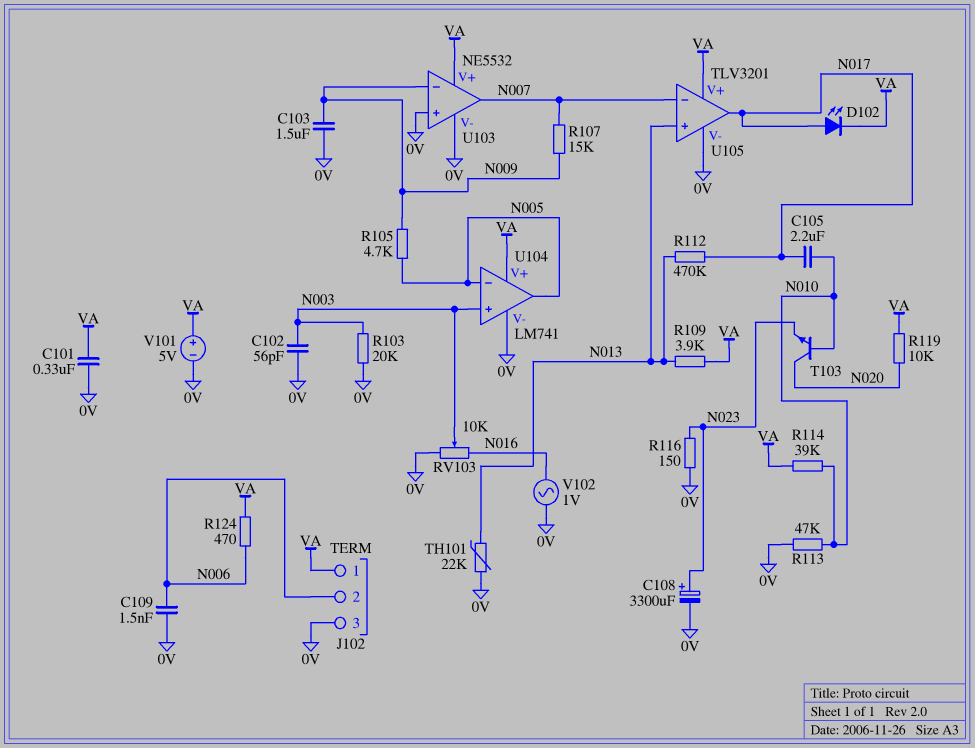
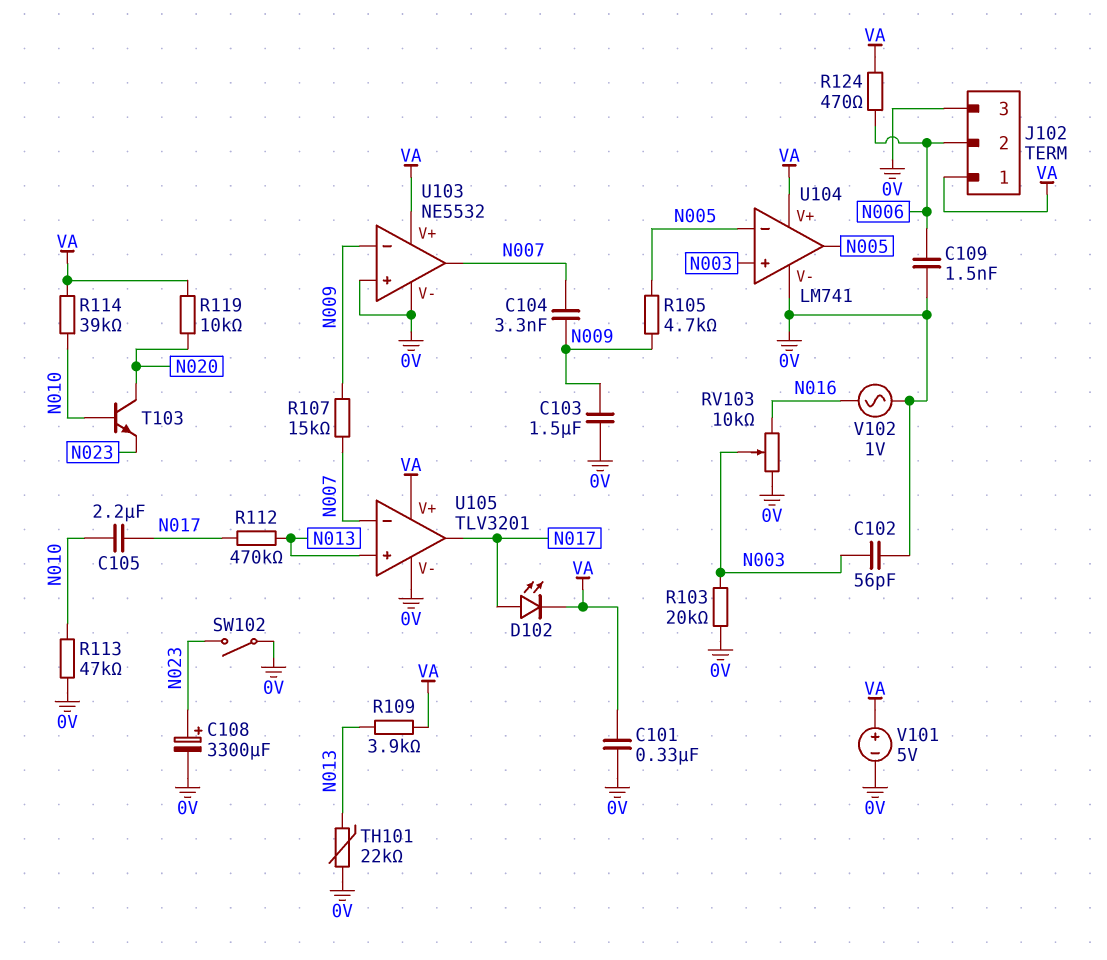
C104: none -> 3.3nF (N007, N009)
R116: 150 (0V, N023) -> none
SW102: none -> switch (0V, N023)

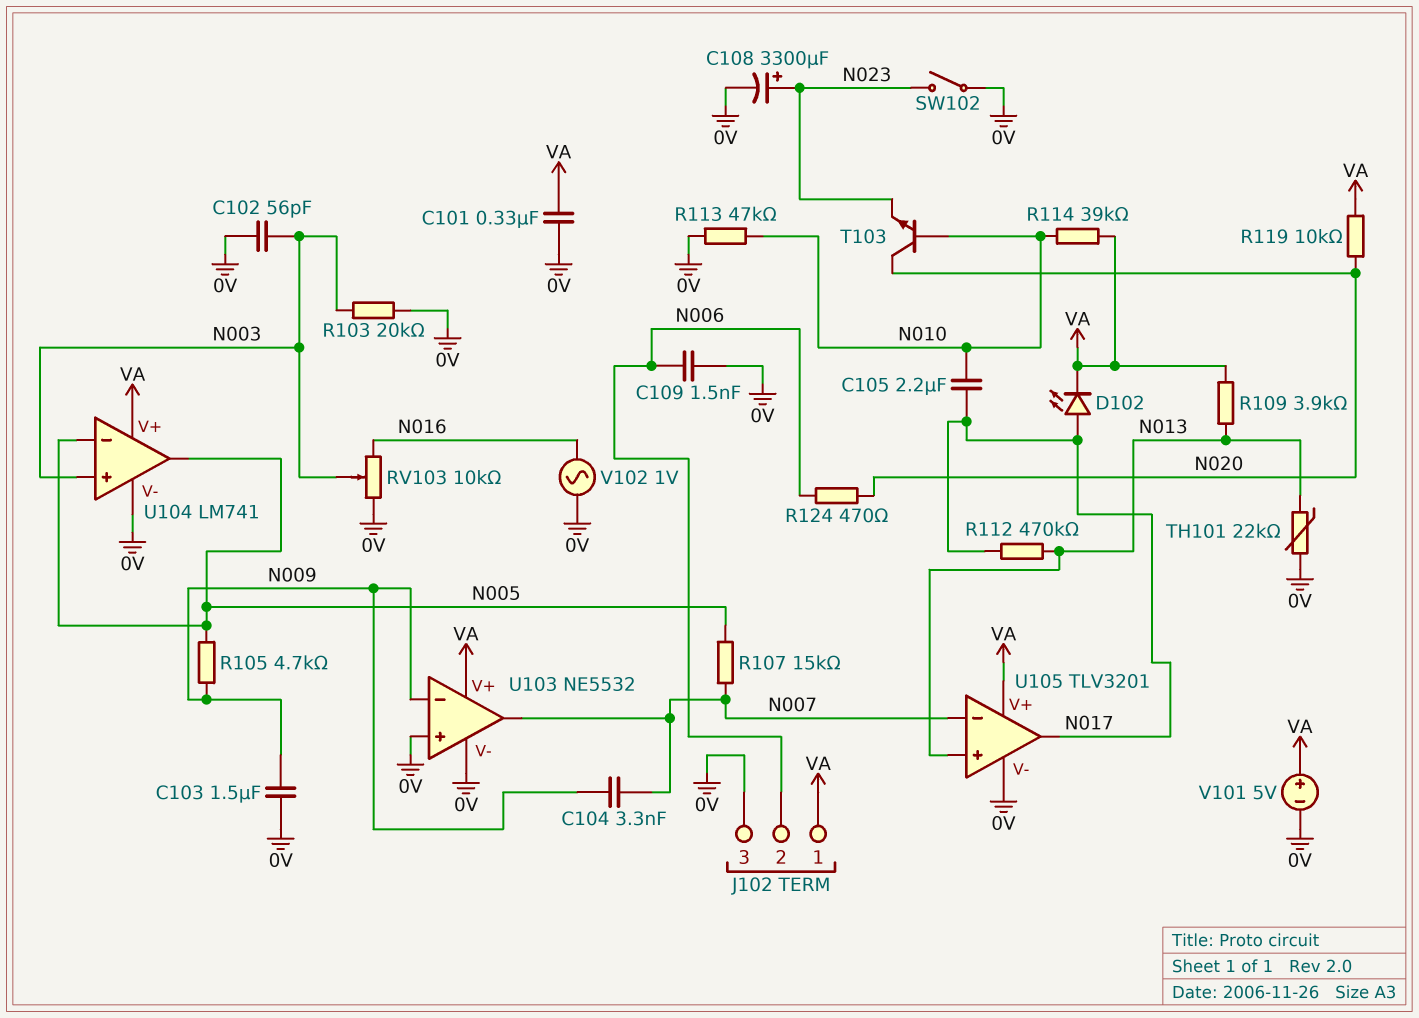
R107: 15k (N007, N009) -> 15k (N005, N007)
R124: 470 (N006, VA) -> 470 (N006, N020)

